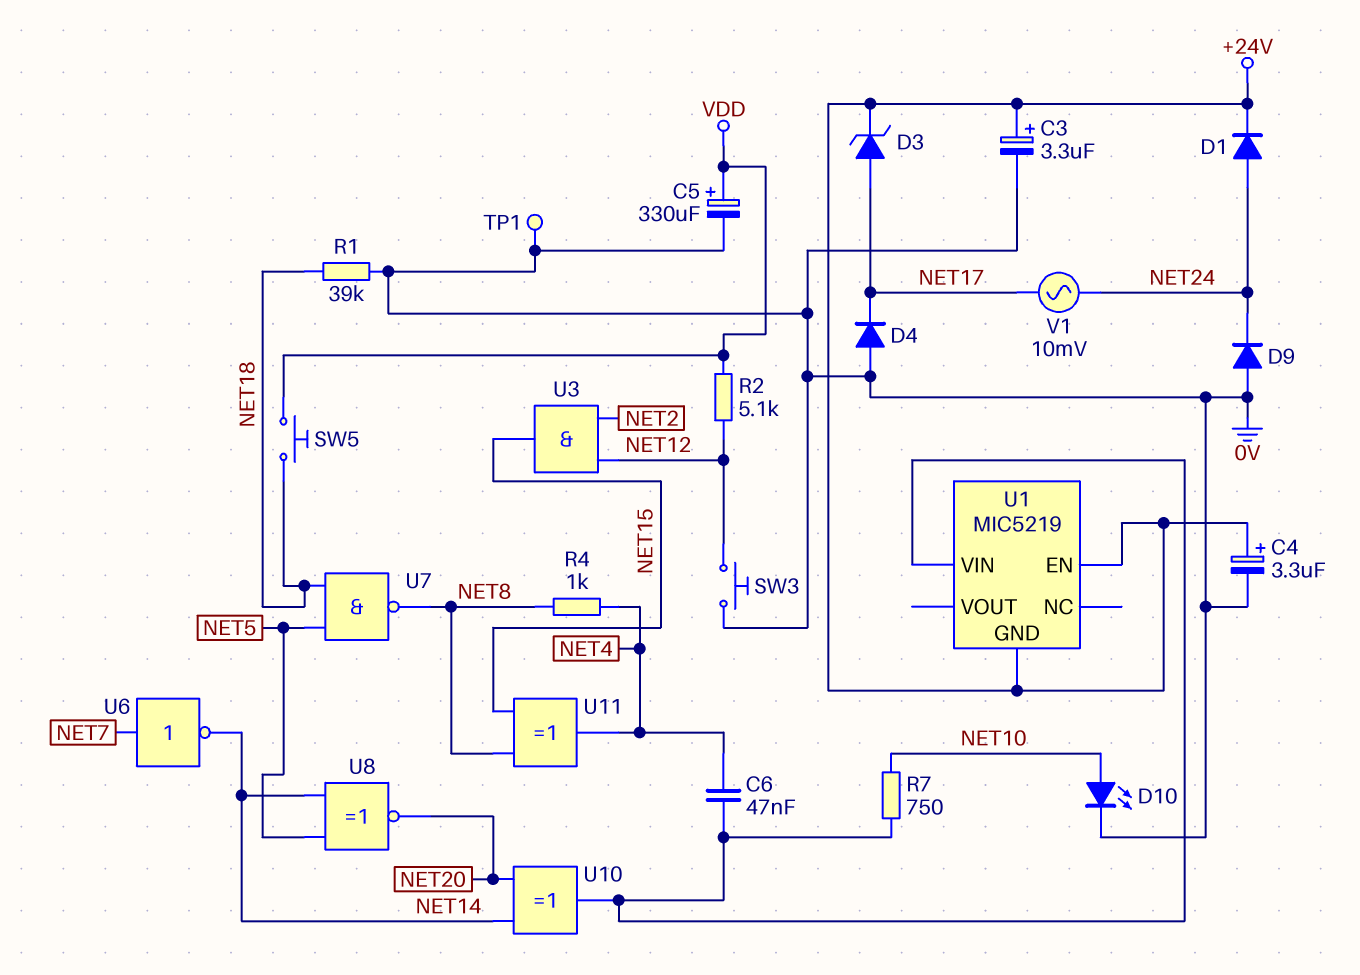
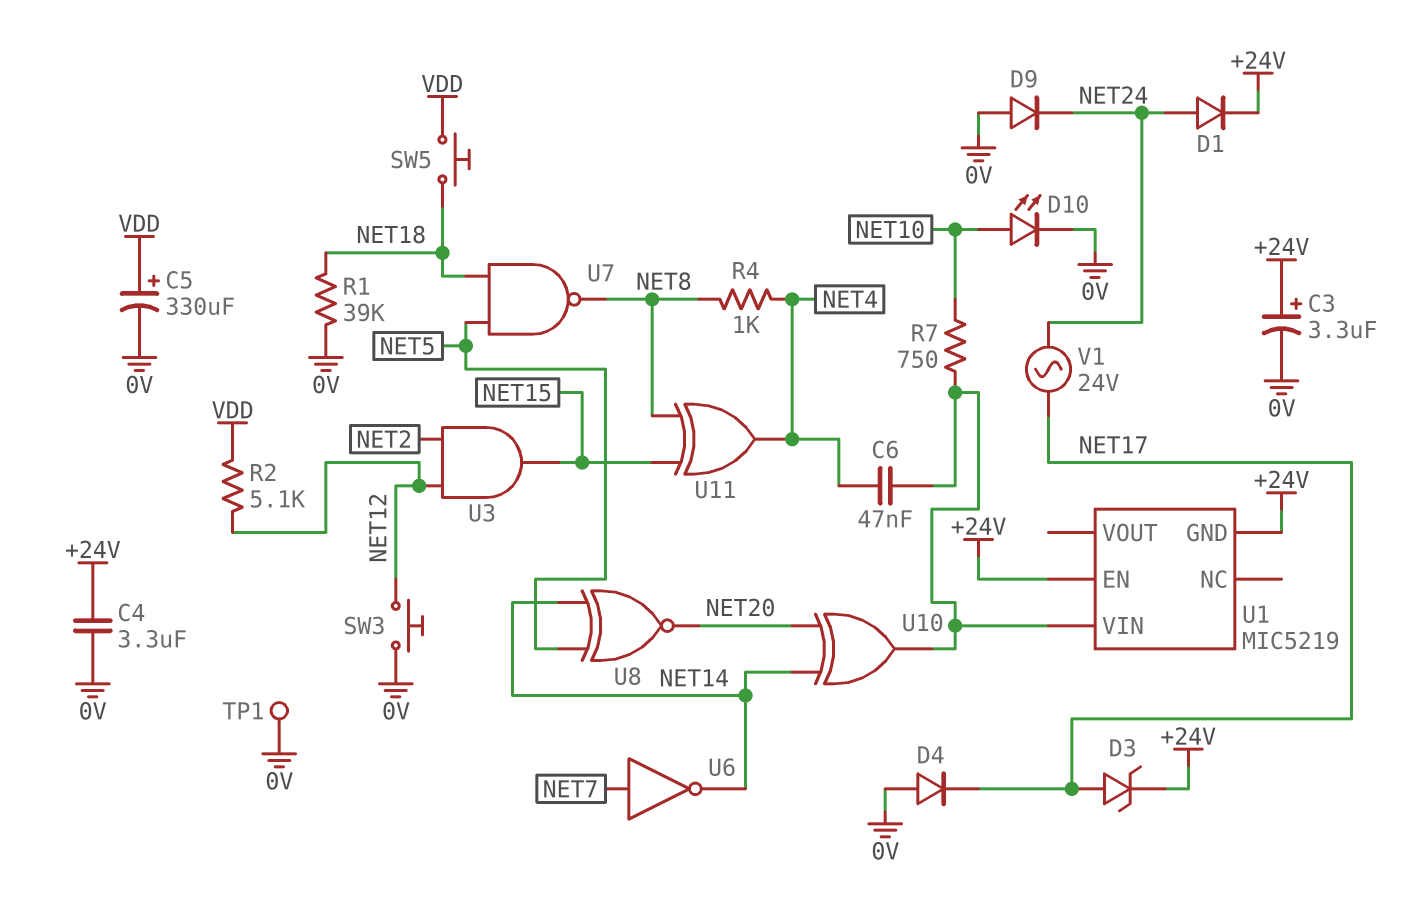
C4: 3.3uF (plus +24V, minus 0V) -> 3.3uF (+24V, 0V)
V1: AC 10mV (NET17, NET24) -> AC 24V (NET17, NET24)

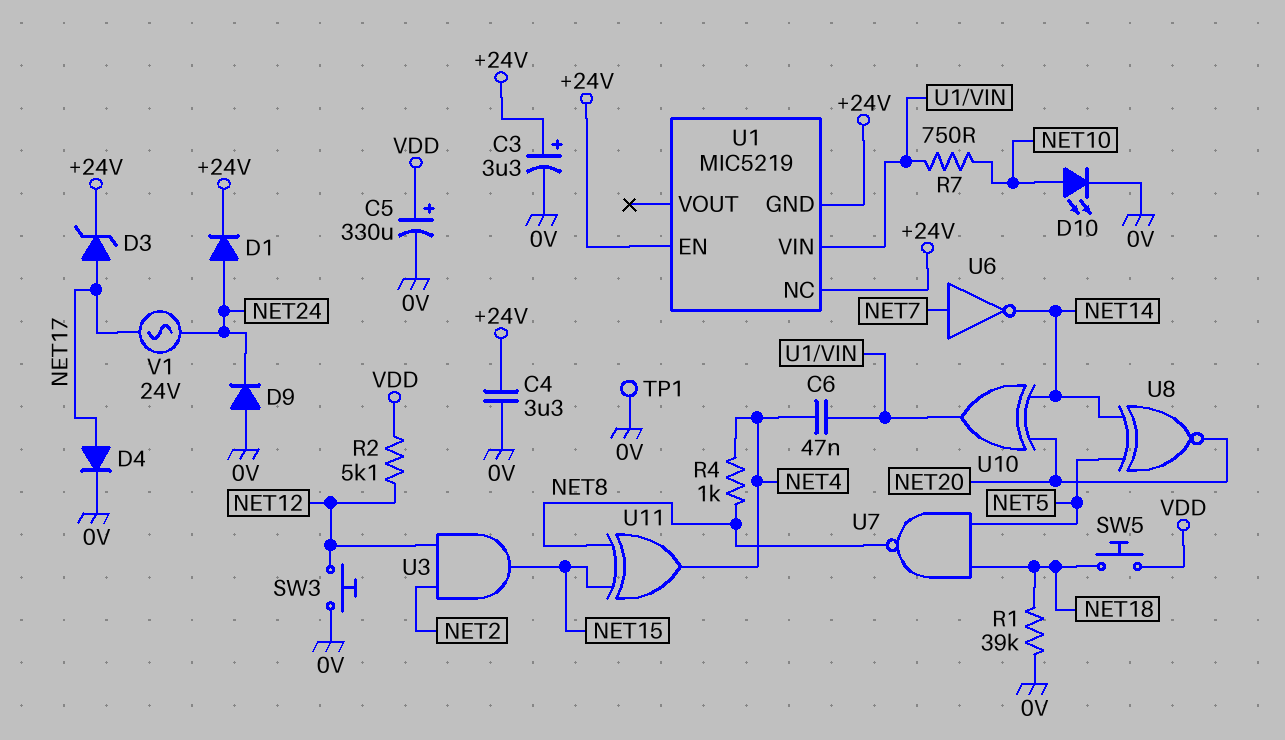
D4: diode (A 0V, K NET17) -> diode (A NET17, K 0V)
U1 pin NC: none -> +24V

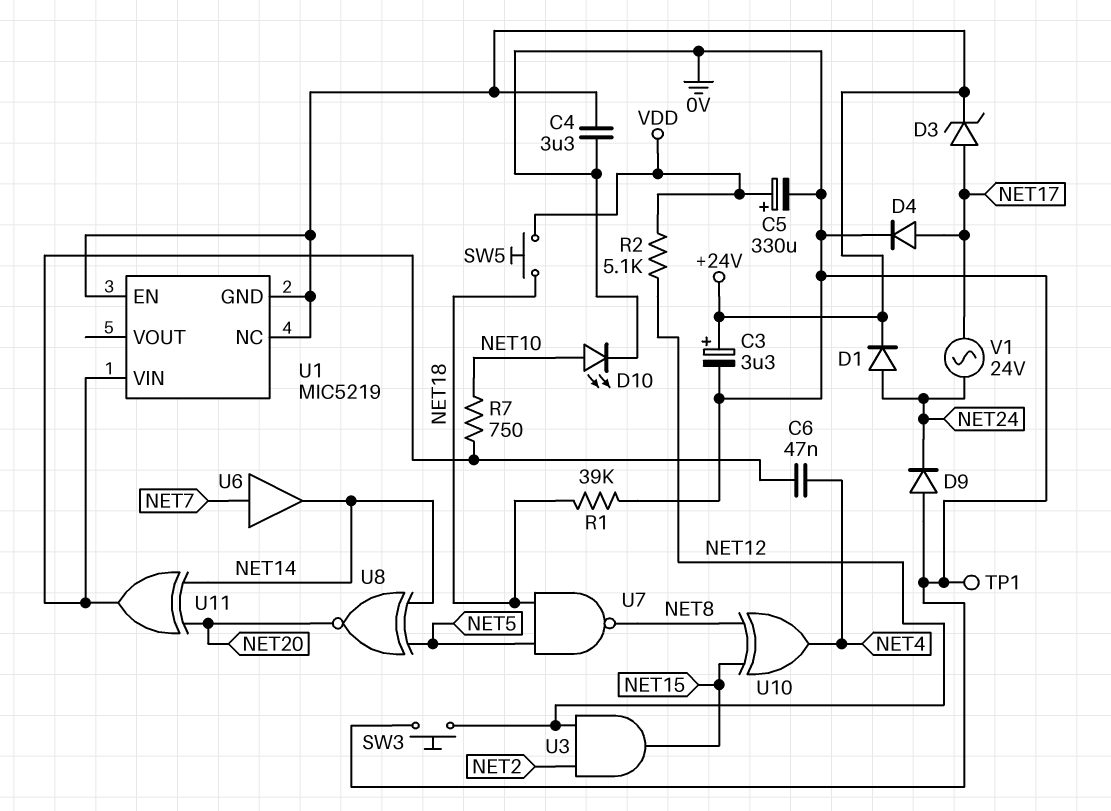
R4: 1k (NET4, NET8) -> none
U6: NOT (in NET7, out NET14) -> buffer (in NET7, out NET14)
U10: XOR (in NET14, in NET20, out U1/VIN) -> XOR (in NET8, in NET15, out NET4)
U11: XOR (in NET8, in NET15, out NET4) -> XOR (in NET14, in NET20, out U1/VIN)

